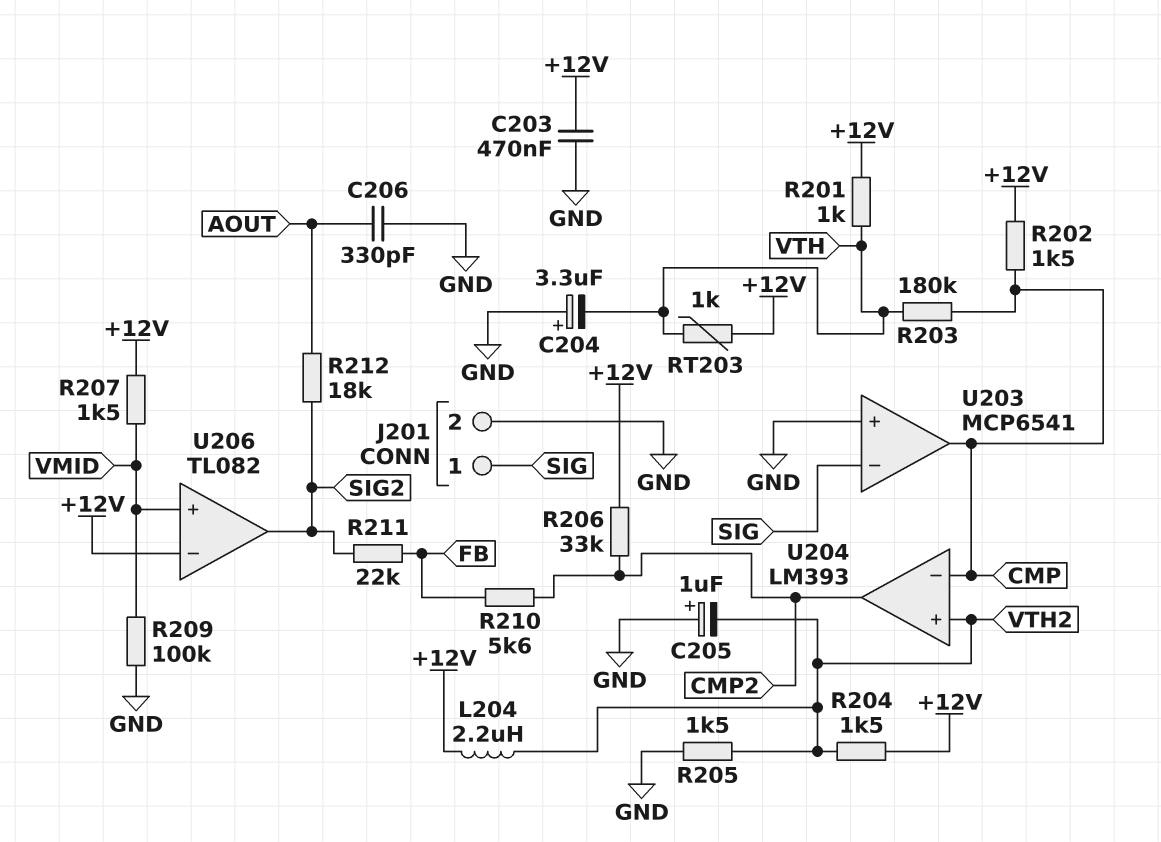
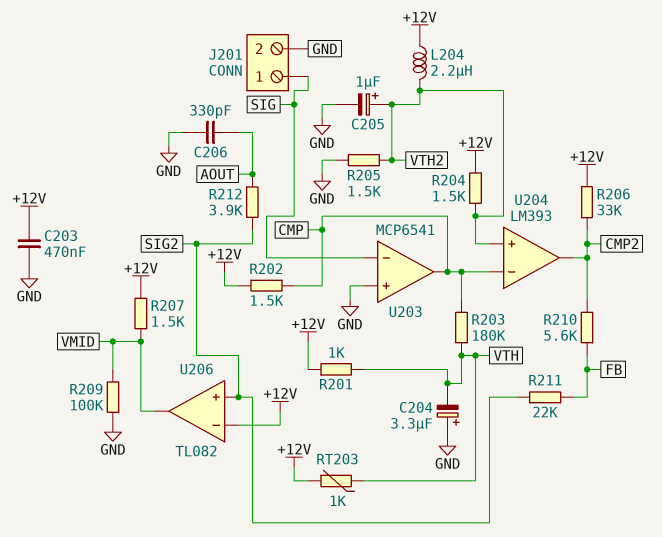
C205: 1uF (plus GND, minus VTH2) -> 1uF (plus VTH2, minus GND)
R212: 18k (AOUT, SIG2) -> 3.9k (AOUT, SIG2)
U206 pin in+: VMID -> SIG2
U206 pin out: SIG2 -> VMID

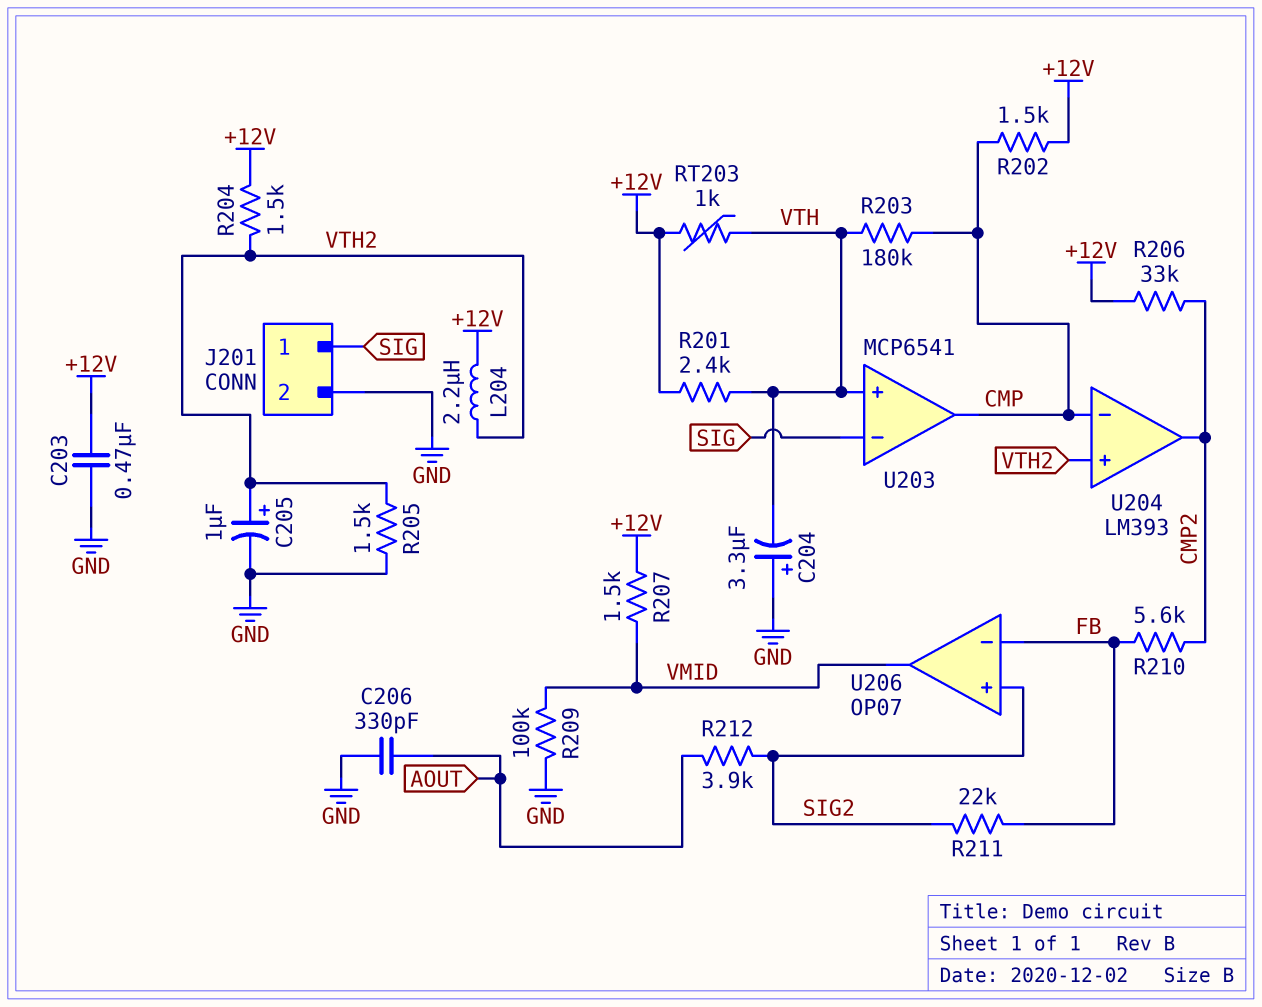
R201: 1k (+12V, VTH) -> 2.4k (+12V, VTH)
U203 pin in+: GND -> VTH
U206: TL082 -> OP07
U206 pin in-: +12V -> FB

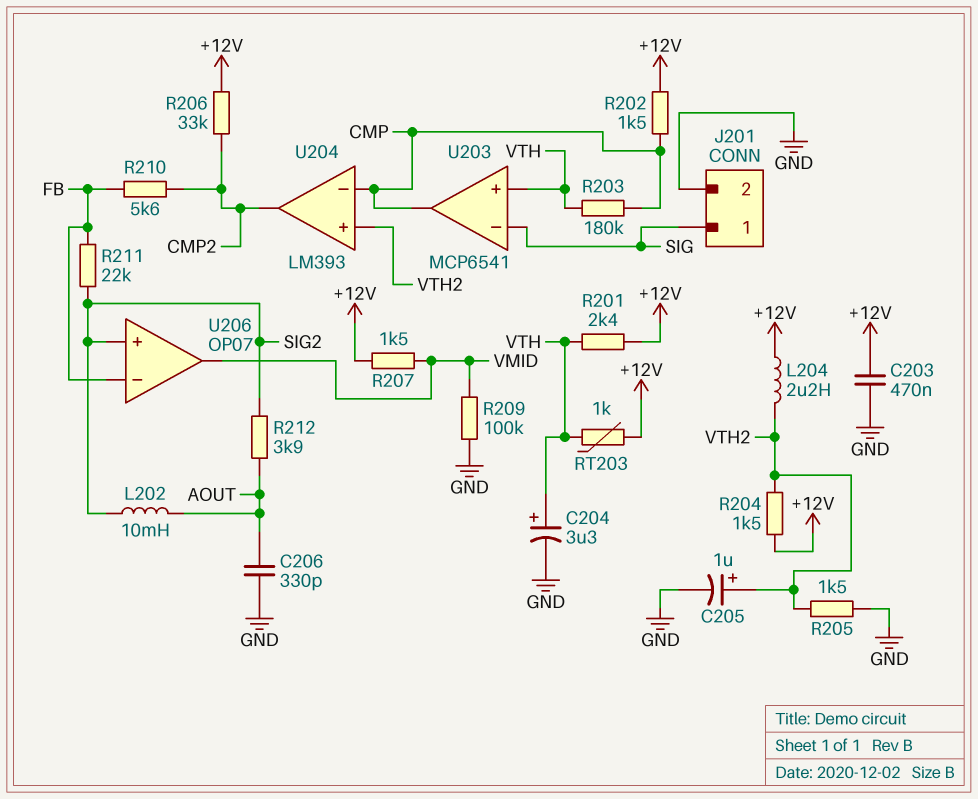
C204: 3.3uF (plus GND, minus VTH) -> 3.3uF (plus VTH, minus GND)
L202: none -> 10mH (AOUT, SIG2)

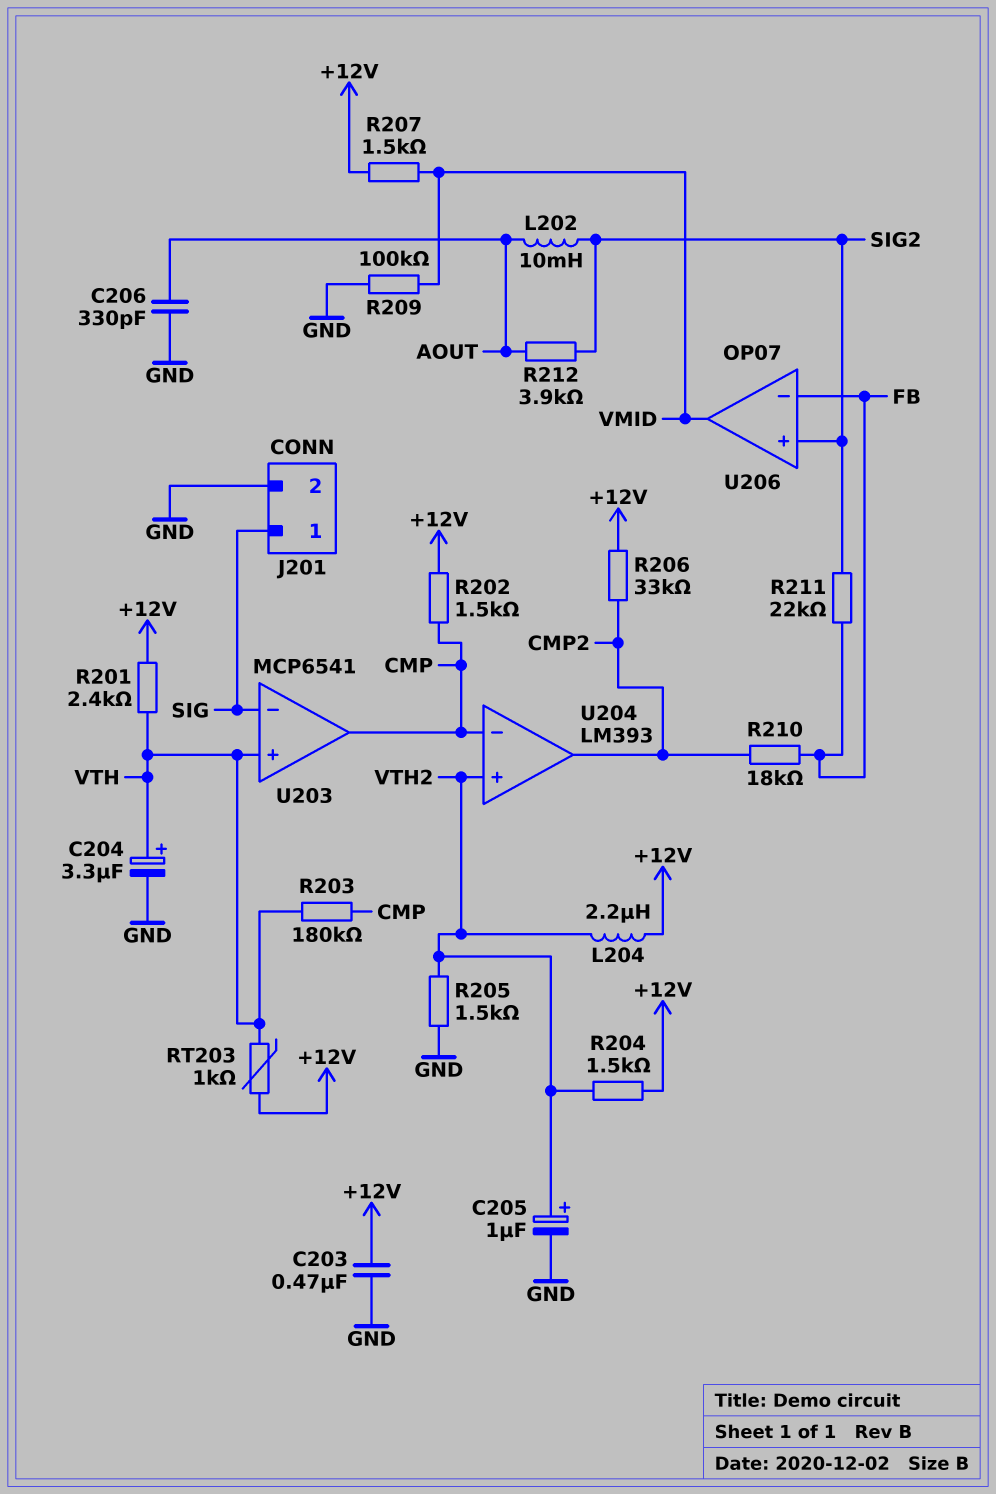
R210: 5.6k (CMP2, FB) -> 18k (CMP2, FB)

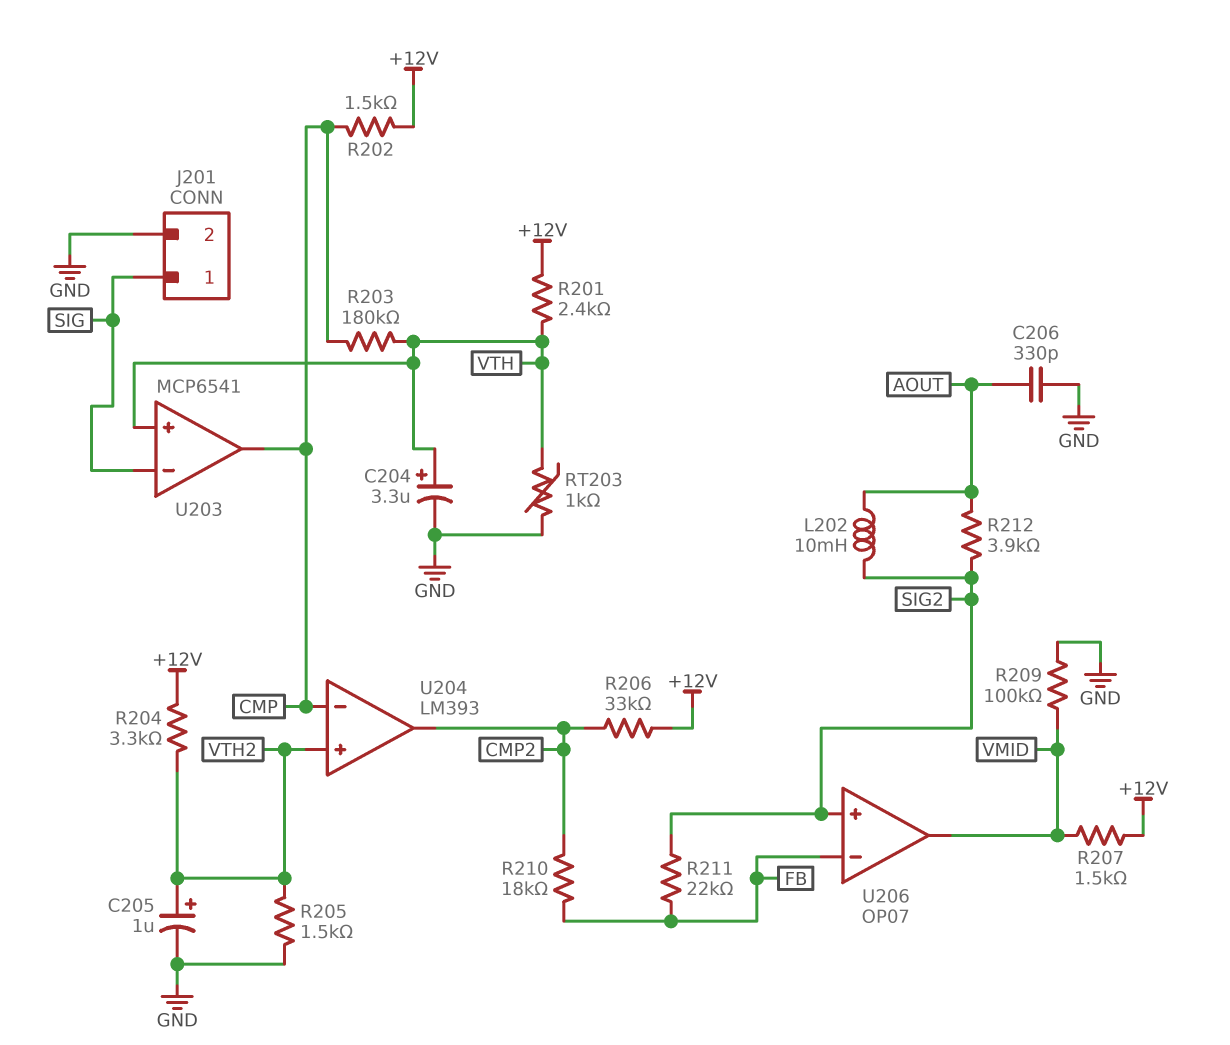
C203: 470nF (+12V, GND) -> none
L204: 2.2uH (+12V, VTH2) -> none
R204: 1.5k (+12V, VTH2) -> 3.3k (+12V, VTH2)
RT203: 1k (+12V, VTH) -> 1k (GND, VTH)

